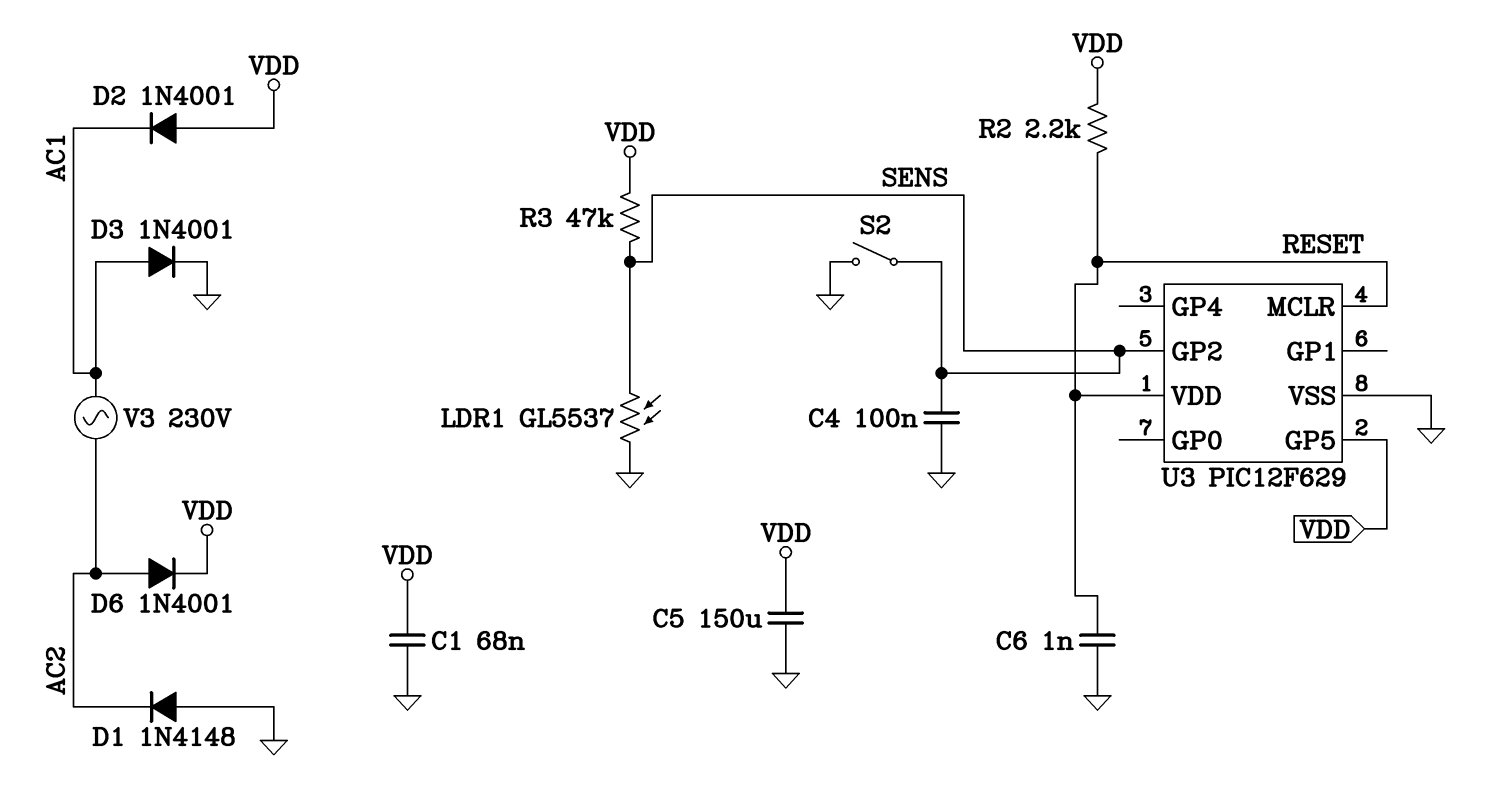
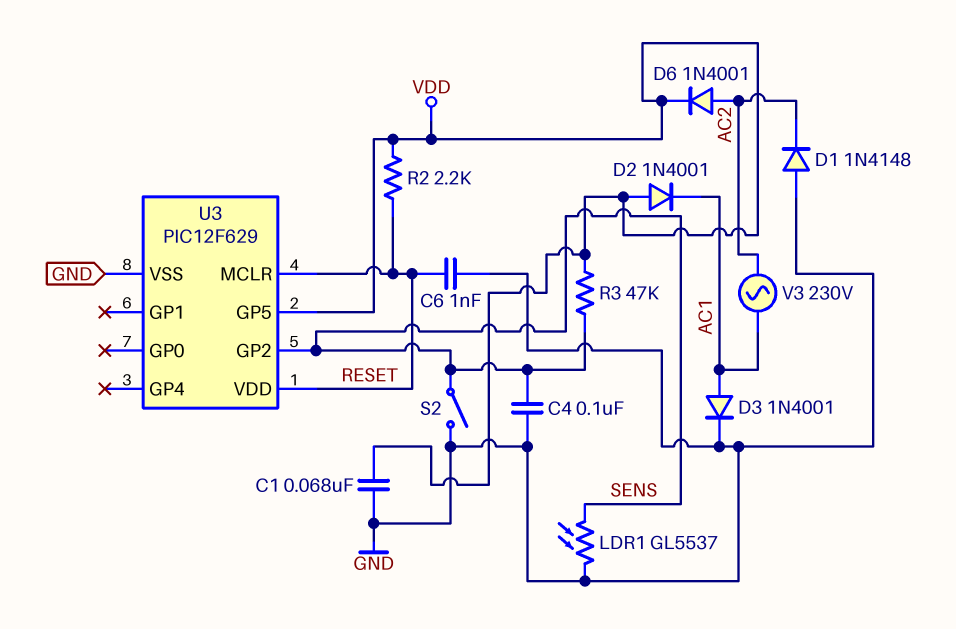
C5: 150uF (GND, VDD) -> none

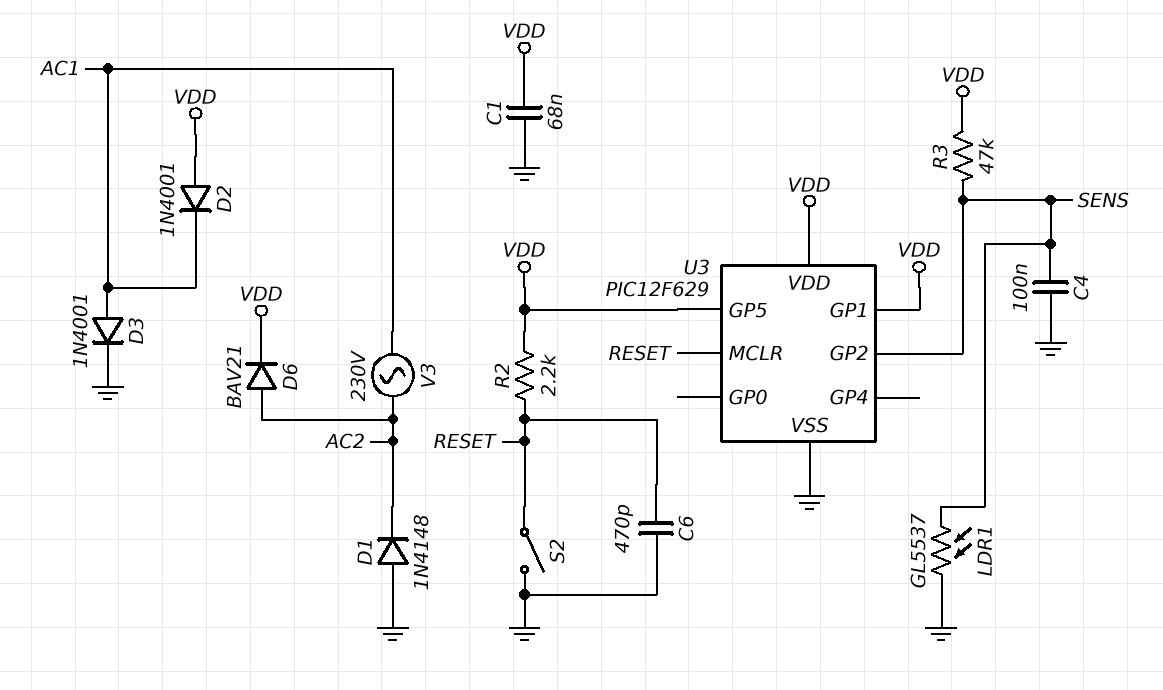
C6: 1nF (GND, RESET) -> 470pF (GND, RESET)
D6: diode 1N4001 (A AC2, K VDD) -> diode BAV21 (A AC2, K VDD)
S2: switch (GND, SENS) -> switch (GND, RESET)
U3 pin GP1: none -> VDD
U3 pin VDD: RESET -> VDD

